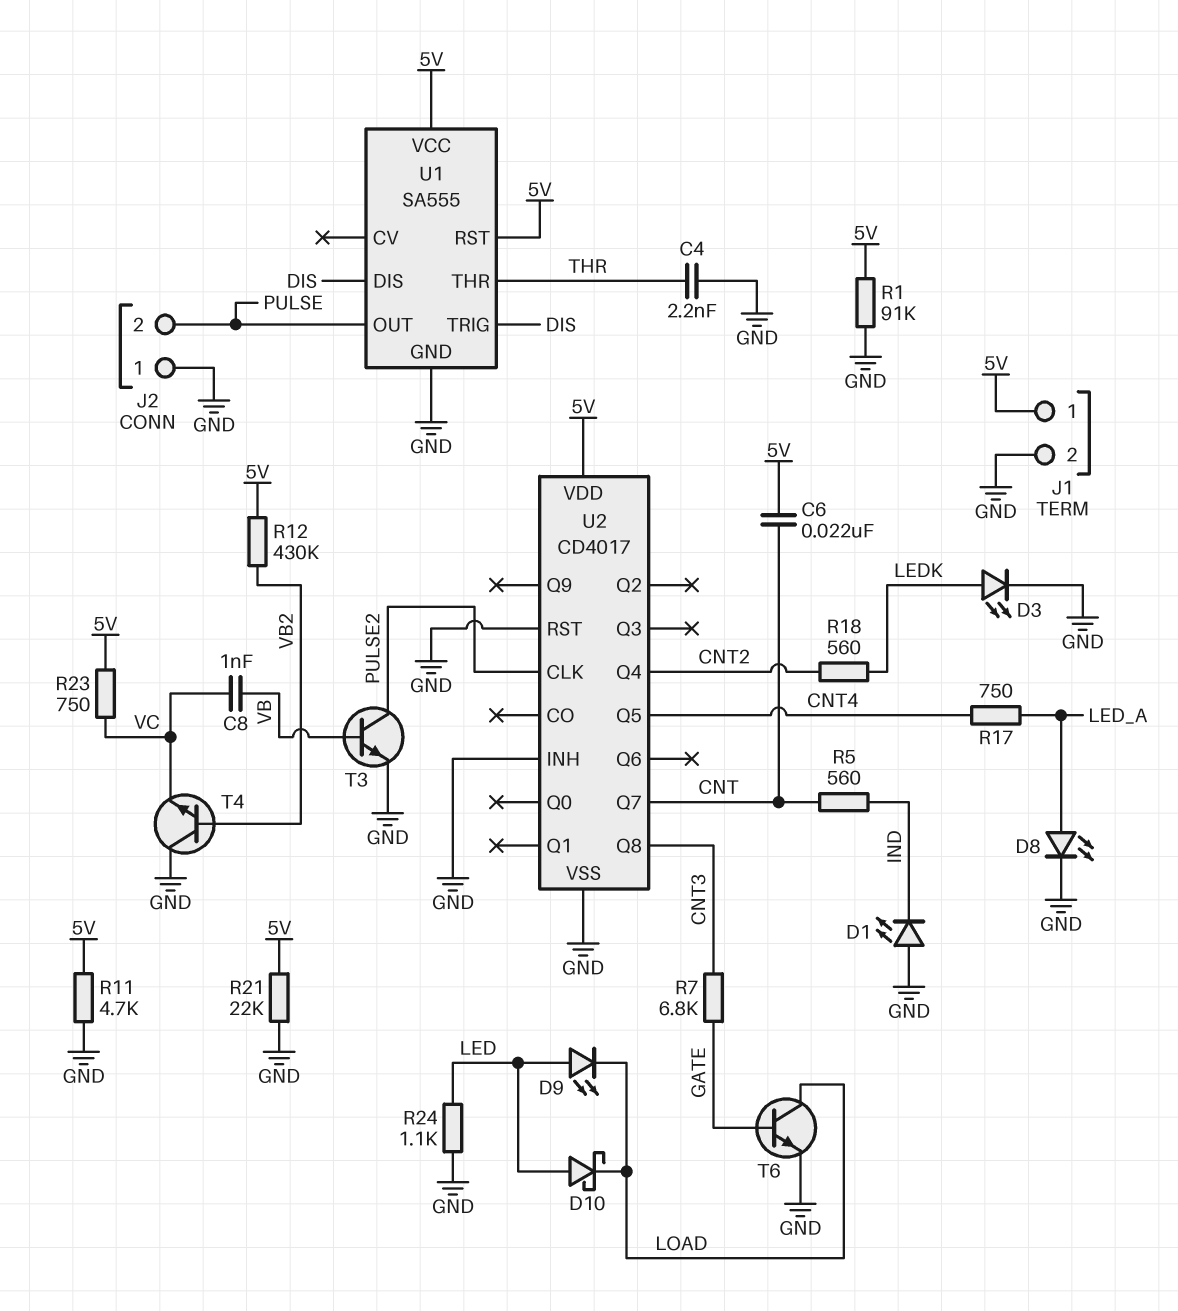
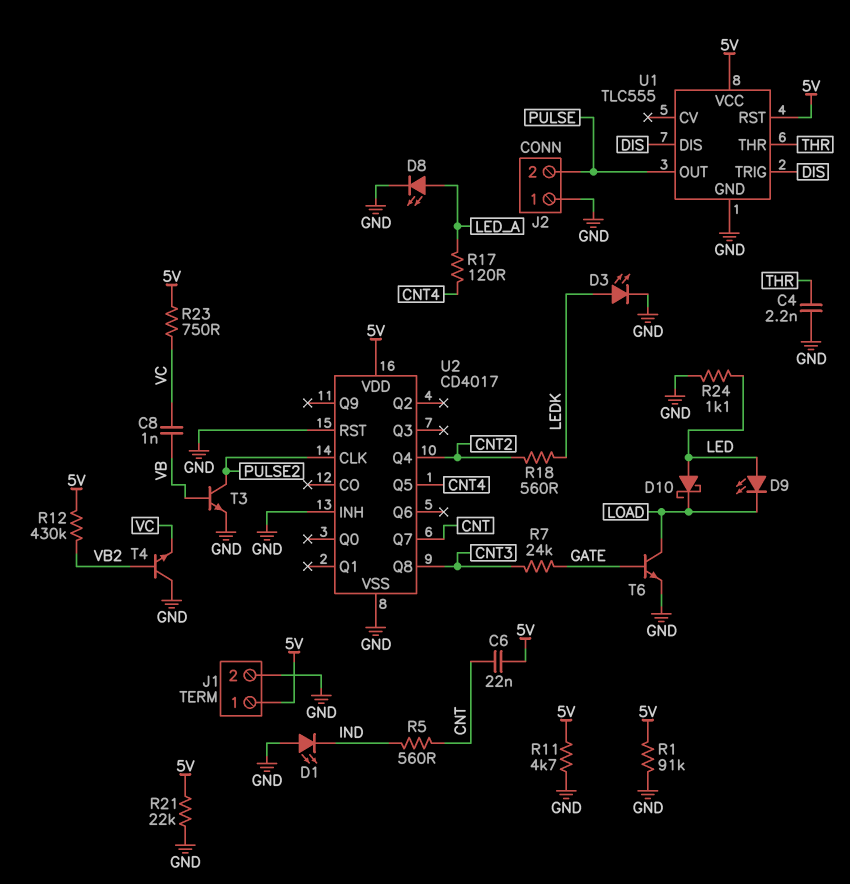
R7: 6.8k (CNT3, GATE) -> 24k (CNT3, GATE)
R17: 750 (CNT4, LED_A) -> 120 (CNT4, LED_A)
U1: SA555 -> TLC555

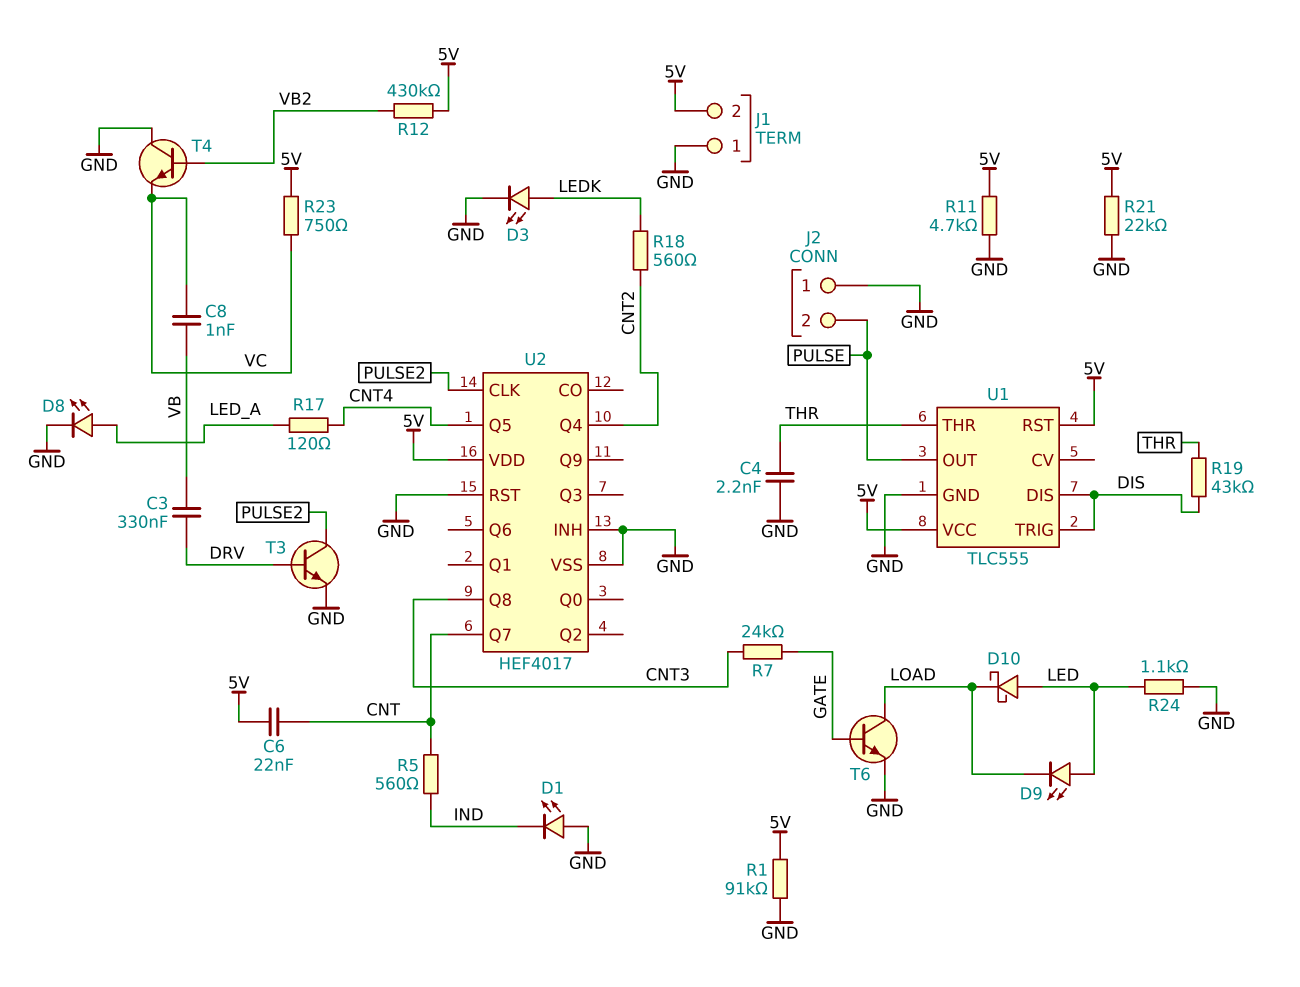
C3: none -> 330nF (DRV, VB)
J1 pin 1: 5V -> GND
J1 pin 2: GND -> 5V
R19: none -> 43k (DIS, THR)
T3: NPN (B VB, C PULSE2, E GND) -> NPN (B DRV, C PULSE2, E GND)
U2: CD4017 -> HEF4017

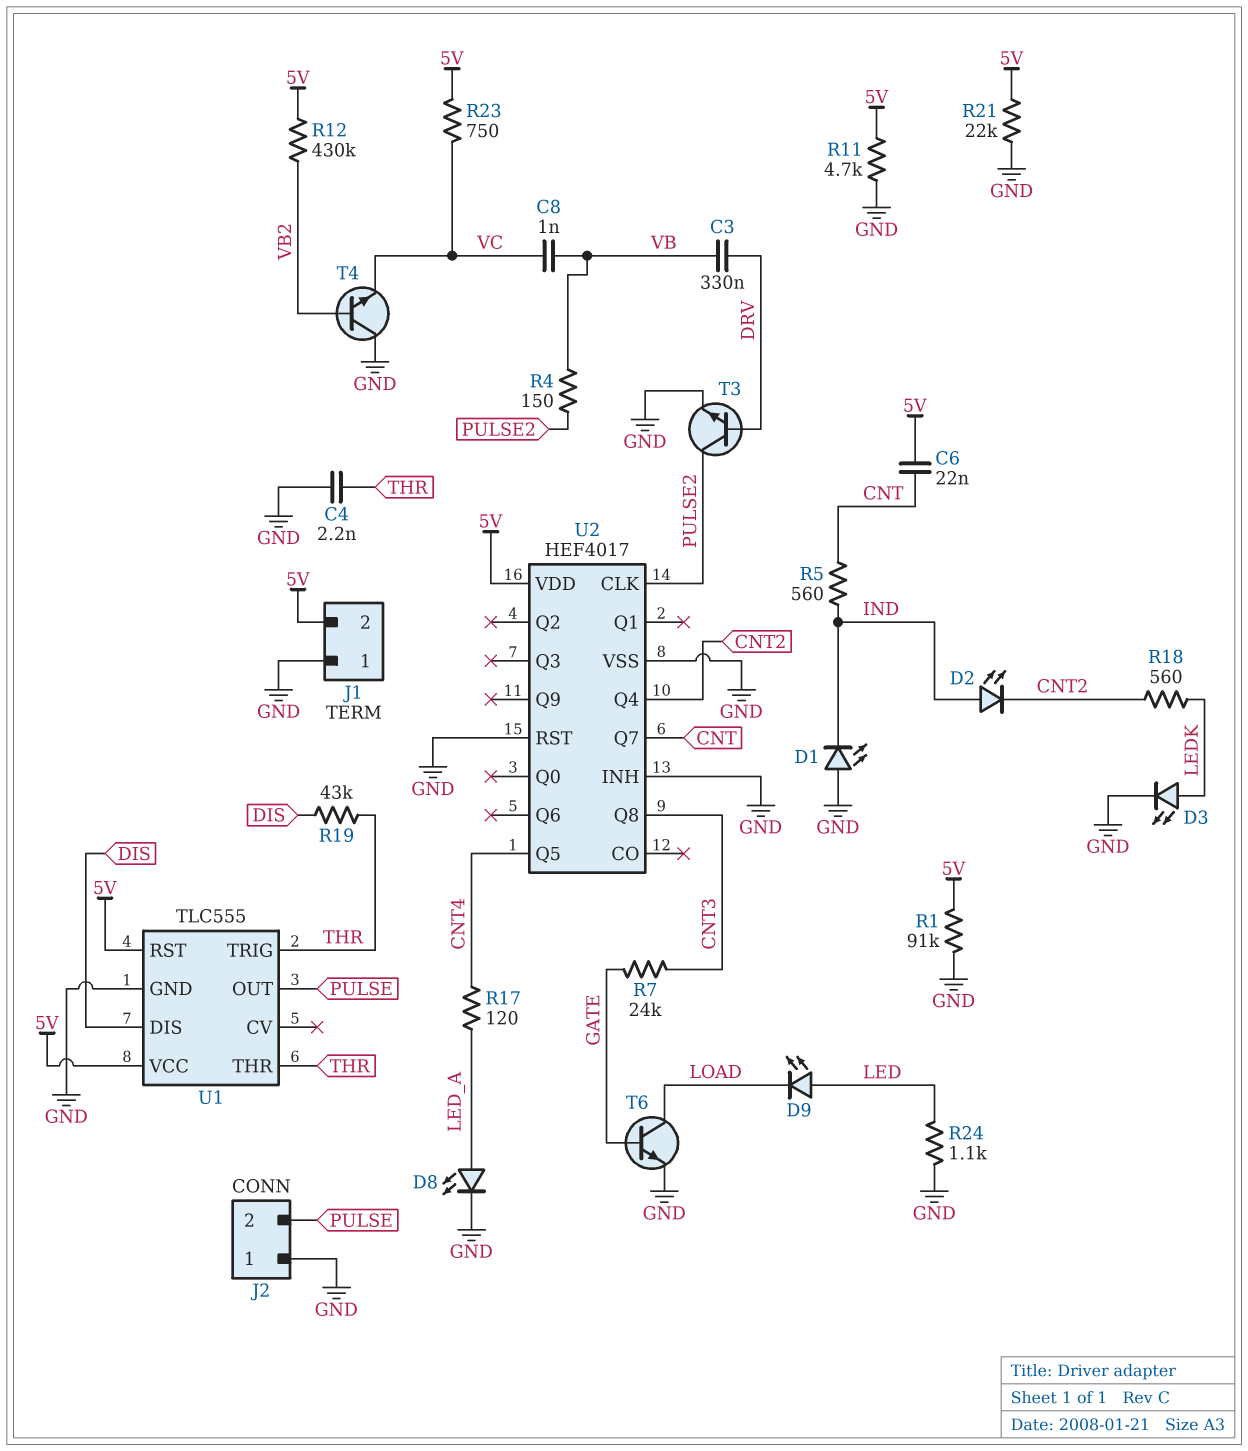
D2: none -> LED (A IND, K CNT2)
D10: schottky (A LED, K LOAD) -> none
R4: none -> 150 (PULSE2, VB)
U1 pin TRIG: DIS -> THR

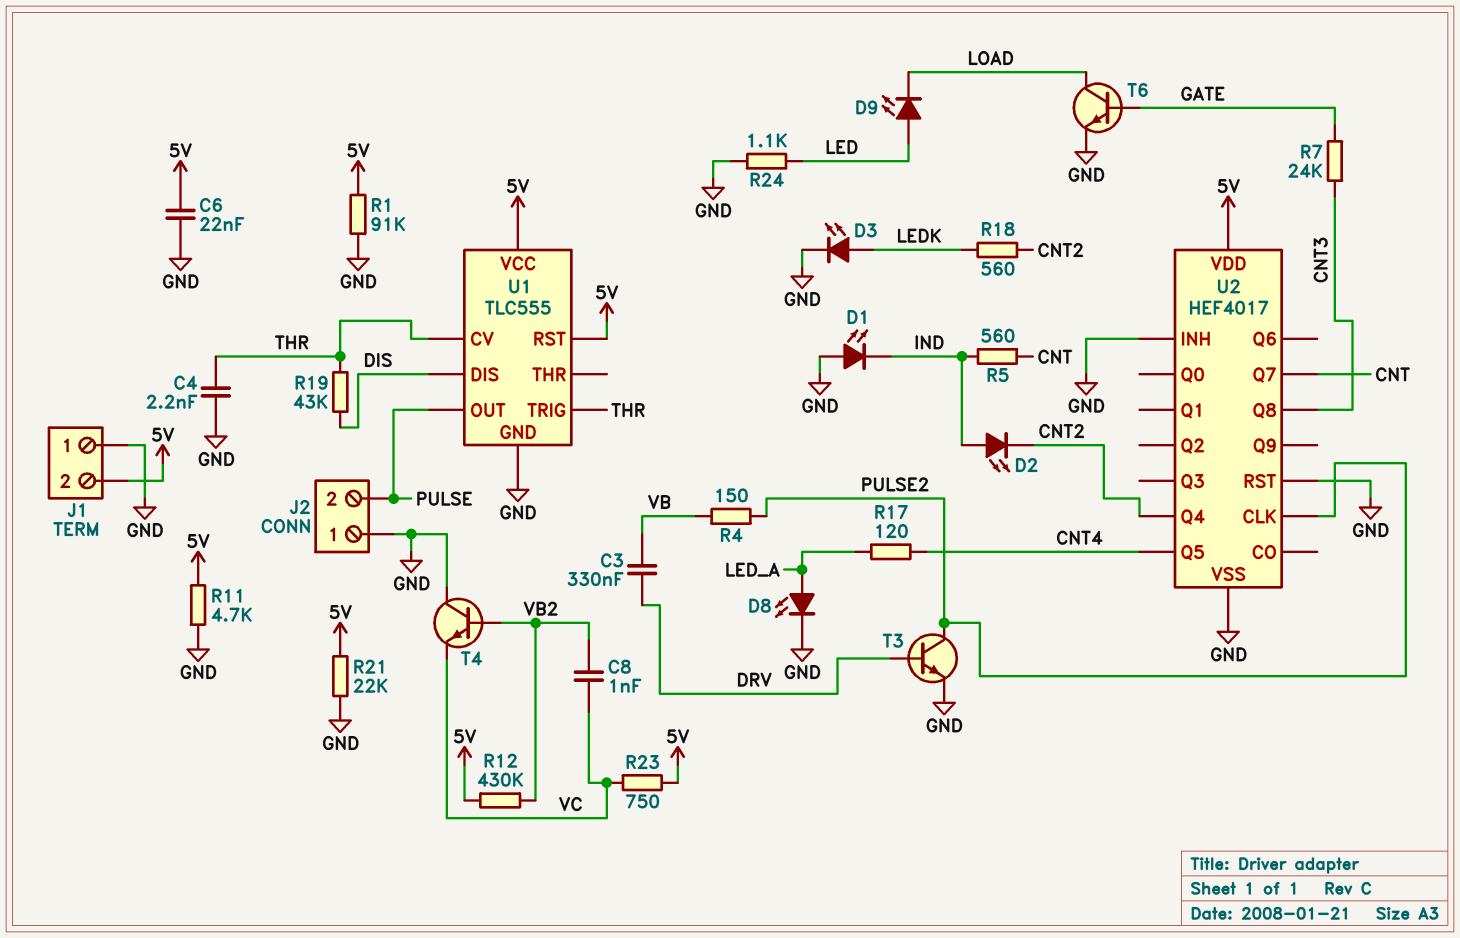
C6: 22nF (5V, CNT) -> 22nF (5V, GND)
C8: 1nF (VB, VC) -> 1nF (VB2, VC)
U1 pin CV: none -> THR
U1 pin THR: THR -> none

